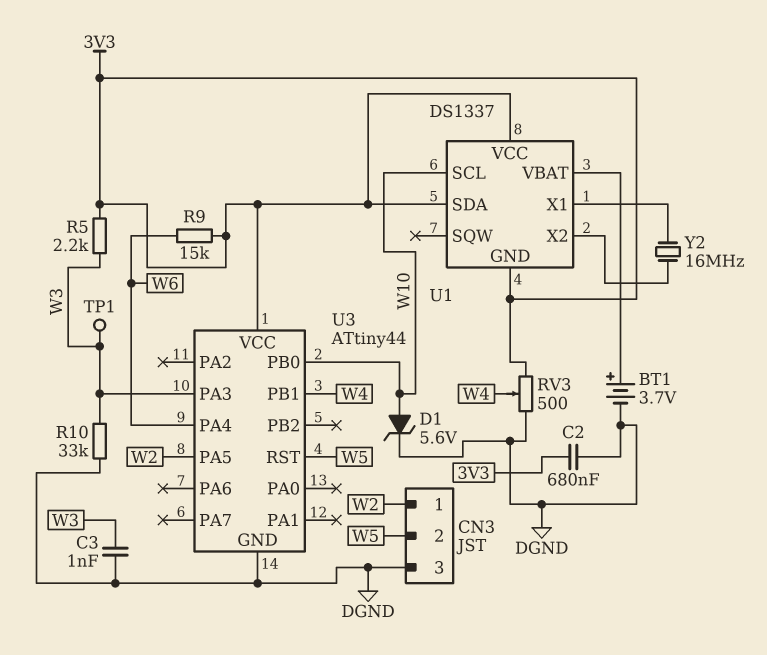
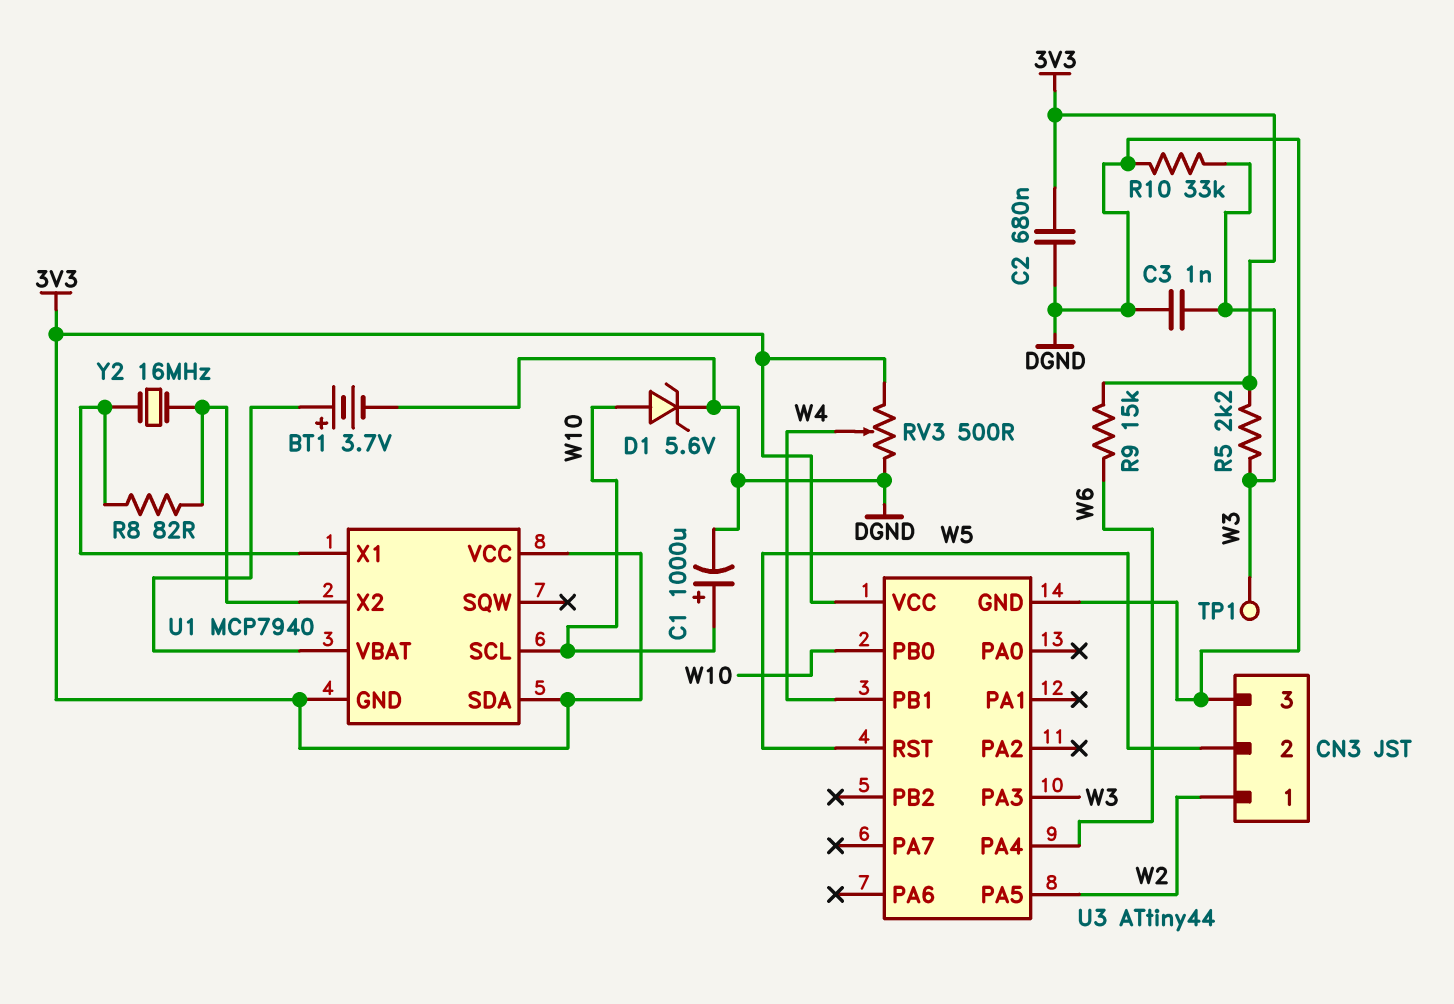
C1: none -> 1000uF (plus W10, minus DGND)
R8: none -> 82 (U1/X1, U1/X2)
U1: DS1337 -> MCP7940

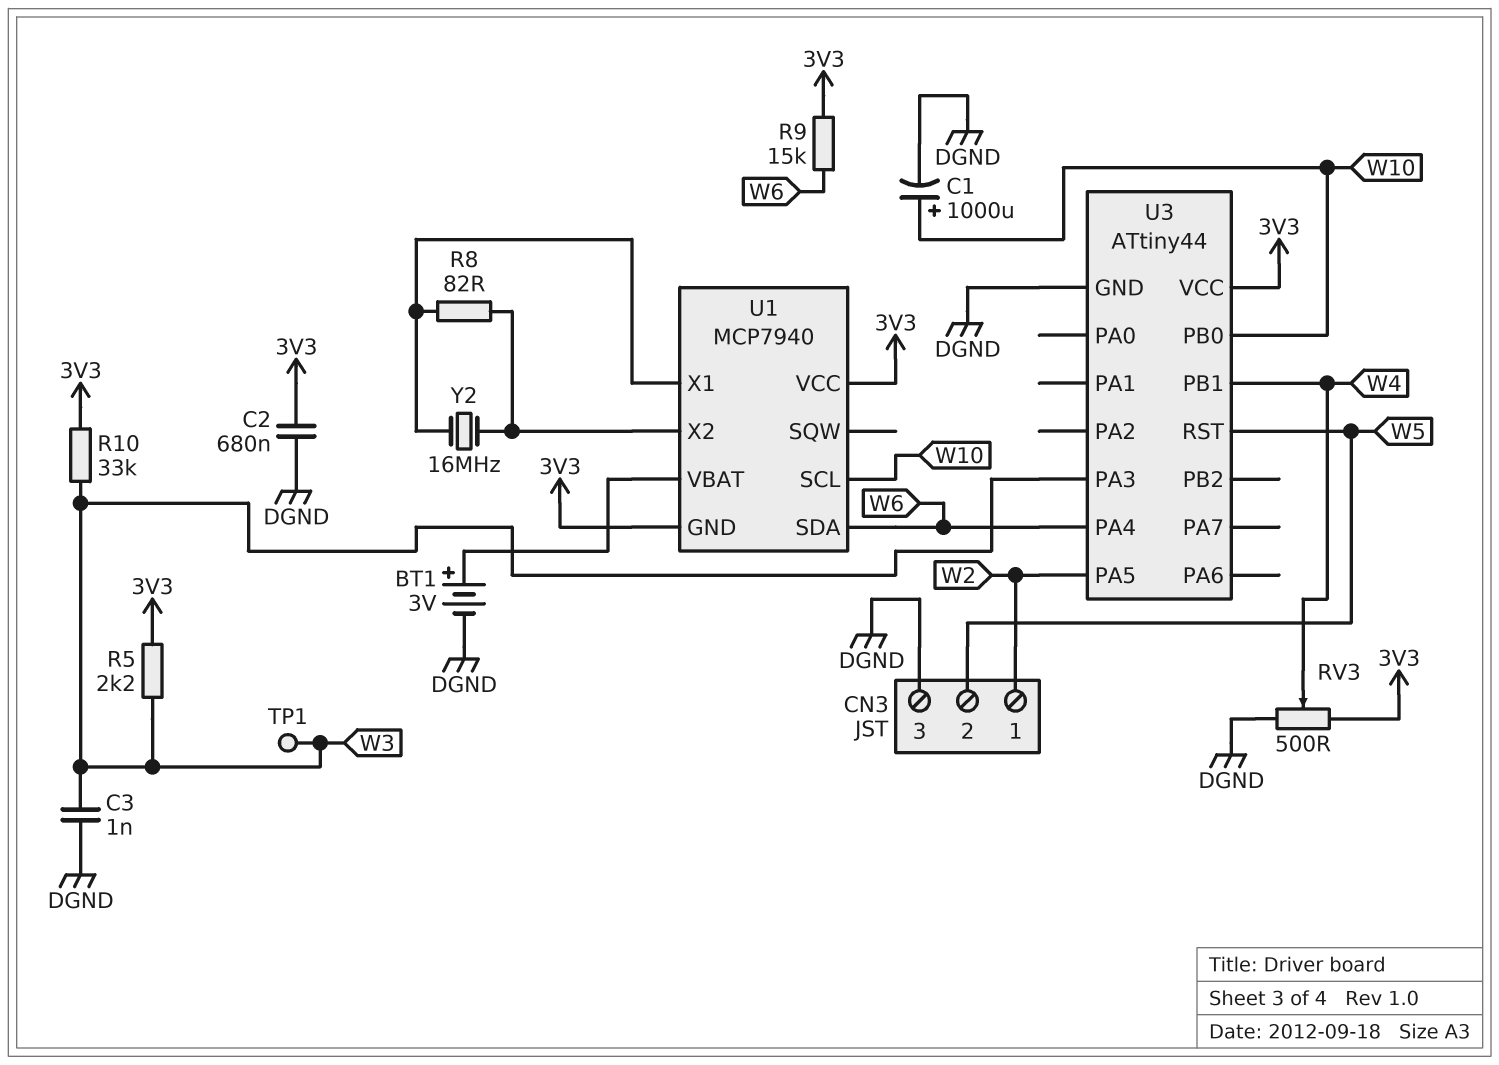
BT1: 3.7V (plus U1/VBAT, minus DGND) -> 3V (plus U1/VBAT, minus DGND)
D1: zener 5.6V (A W10, K DGND) -> none
R10: 33k (DGND, W3) -> 33k (3V3, W3)
U1 pin SDA: 3V3 -> W6

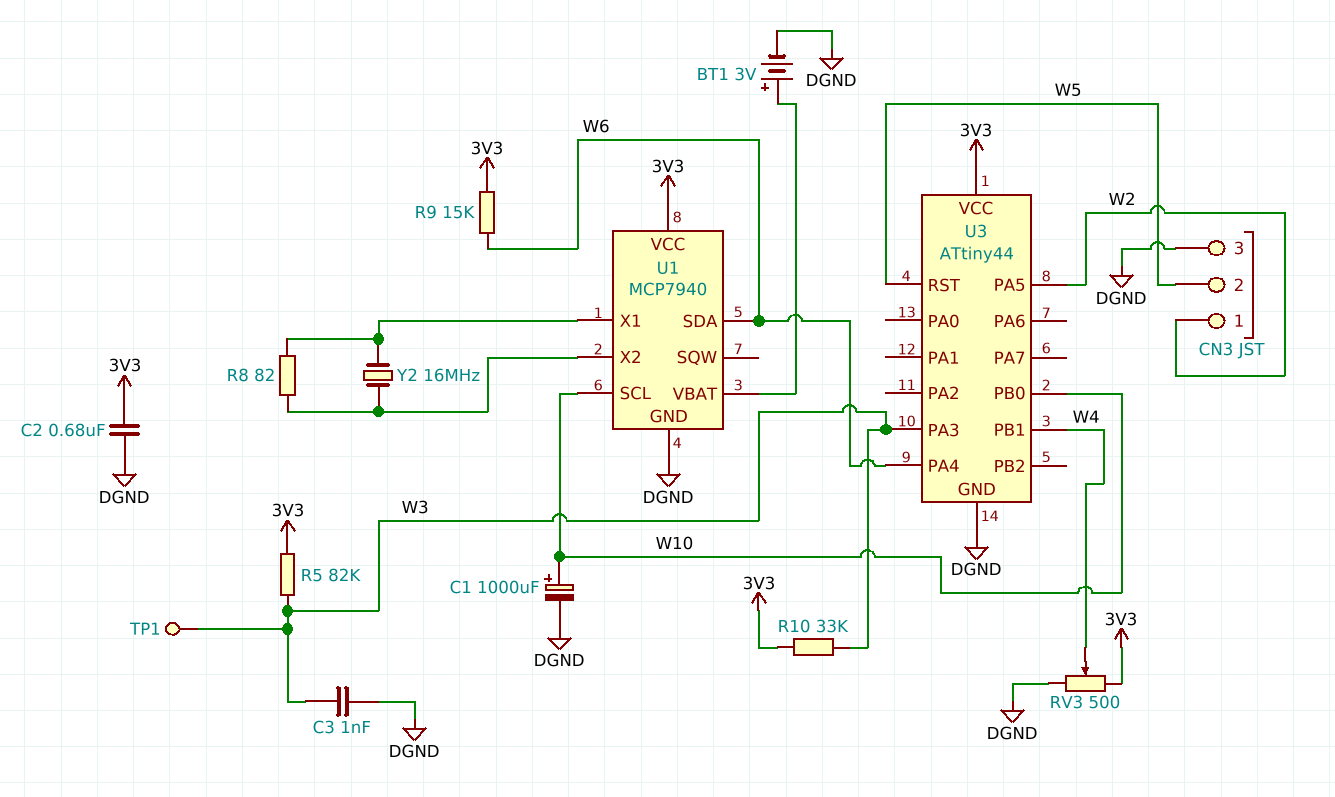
R5: 2.2k (3V3, W3) -> 82k (3V3, W3)
U1 pin GND: 3V3 -> DGND

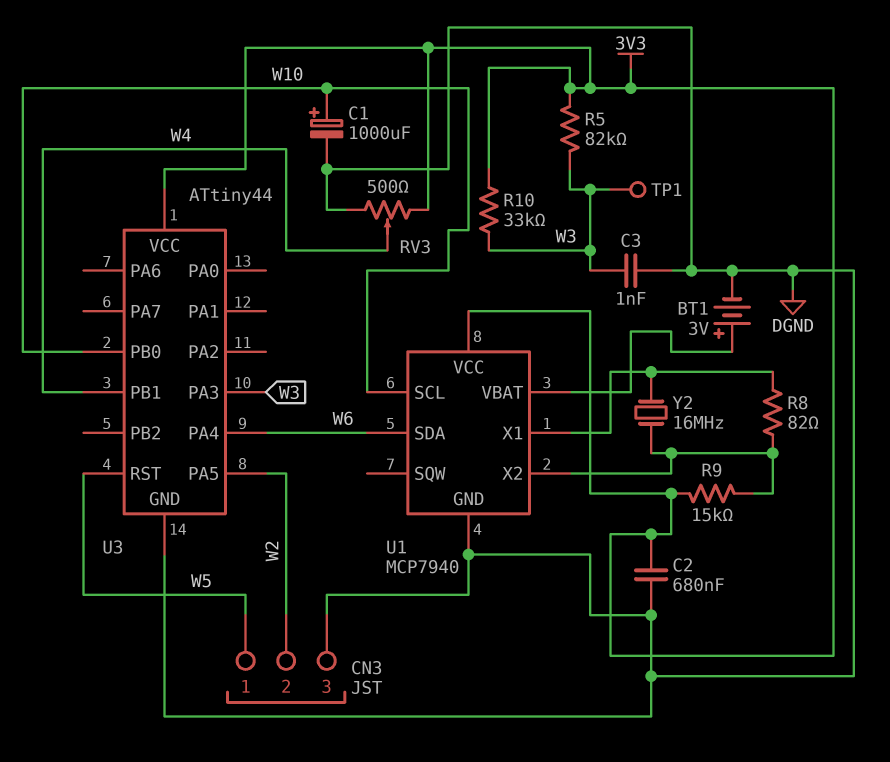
CN3 pin 1: W2 -> W5
CN3 pin 2: W5 -> W2
R9: 15k (3V3, W6) -> 15k (3V3, U1/X2)

